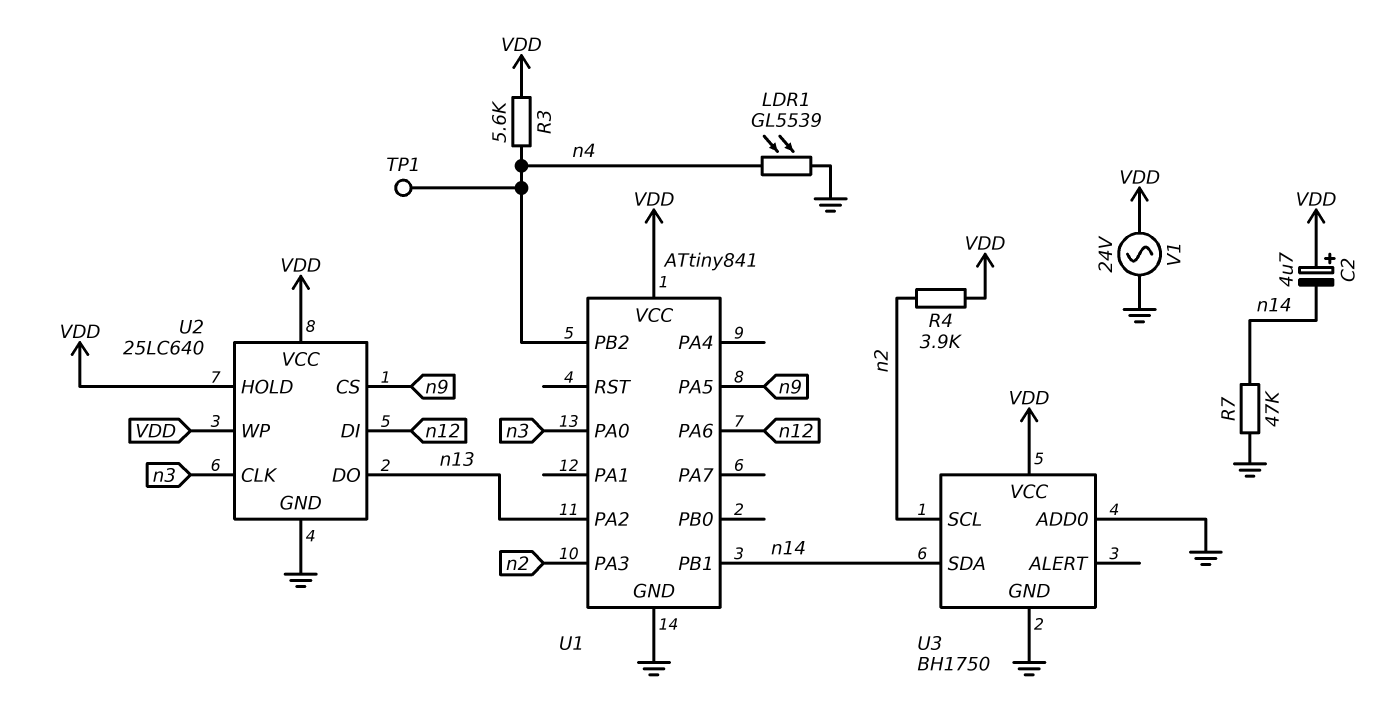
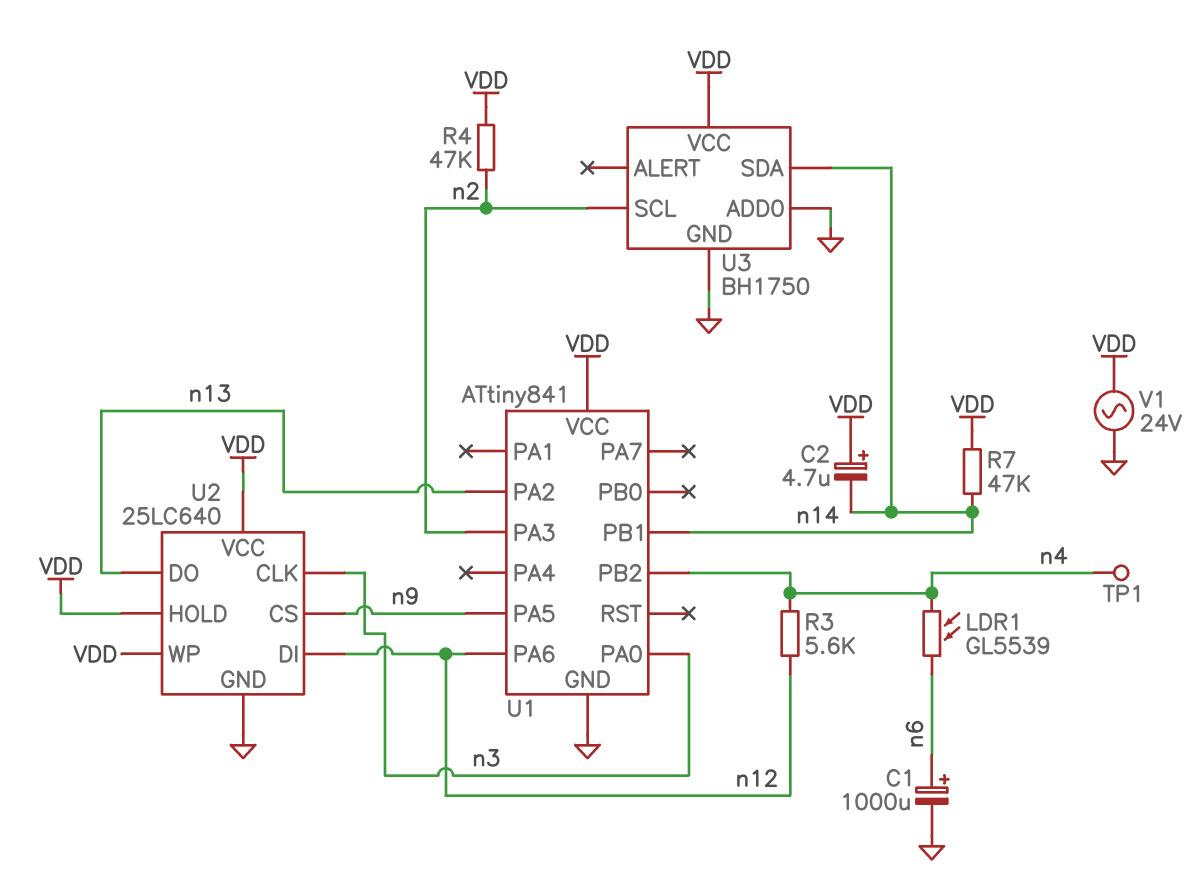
C1: none -> 1000uF (plus n6, minus GND)
LDR1: GL5539 (GND, n4) -> GL5539 (n4, n6)
R3: 5.6k (VDD, n4) -> 5.6k (n4, n12)
R4: 3.9k (VDD, n2) -> 47k (VDD, n2)
R7: 47k (GND, n14) -> 47k (VDD, n14)

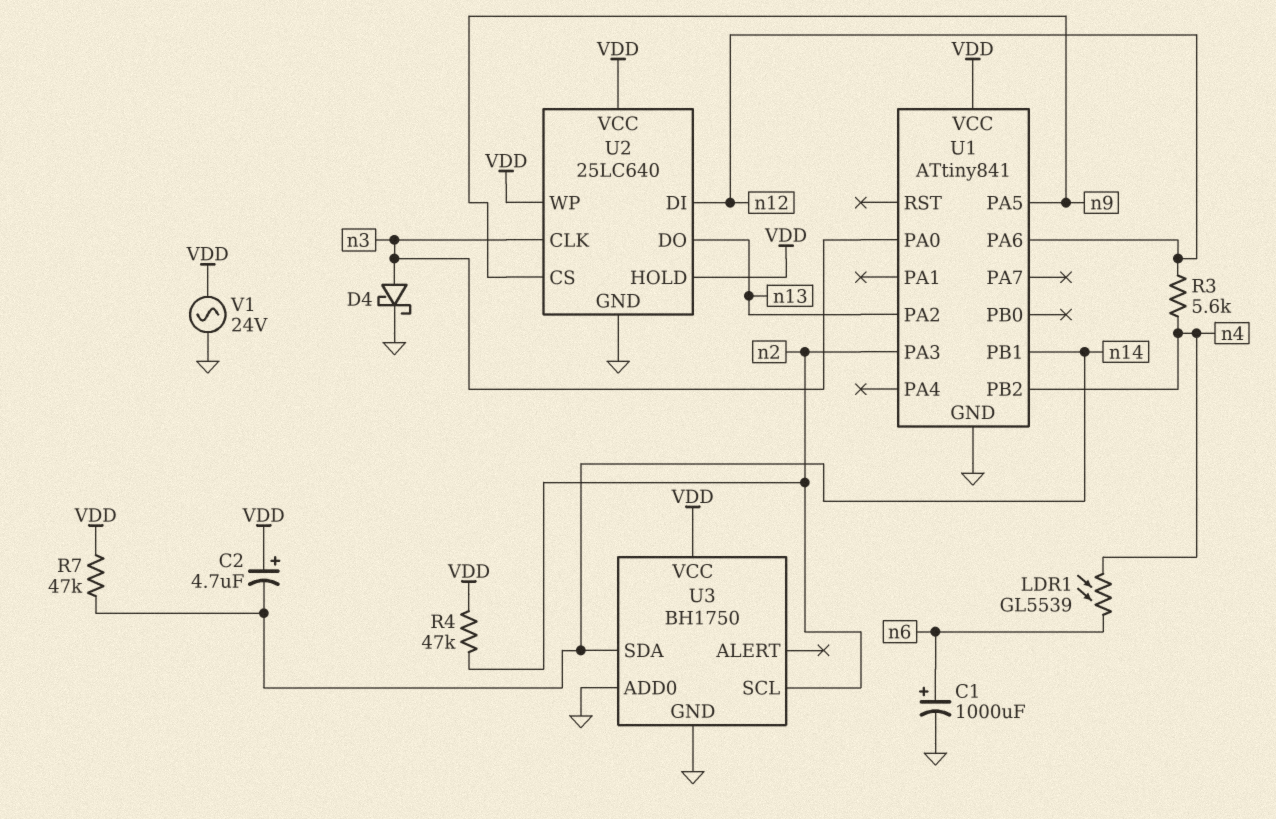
D4: none -> schottky (A n3, K GND)
TP1: test point (n4) -> none

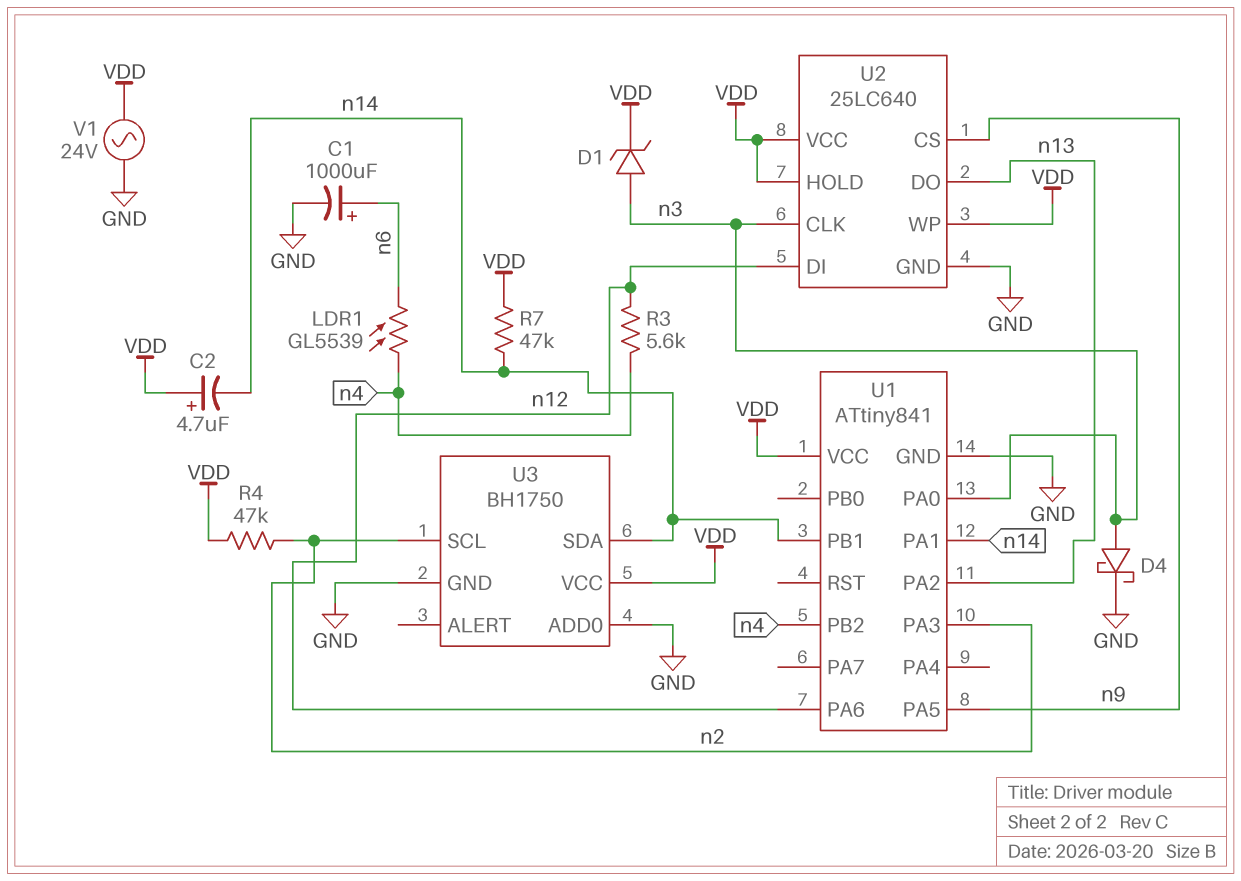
D1: none -> zener (A n3, K VDD)
U1 pin PA1: none -> n14

